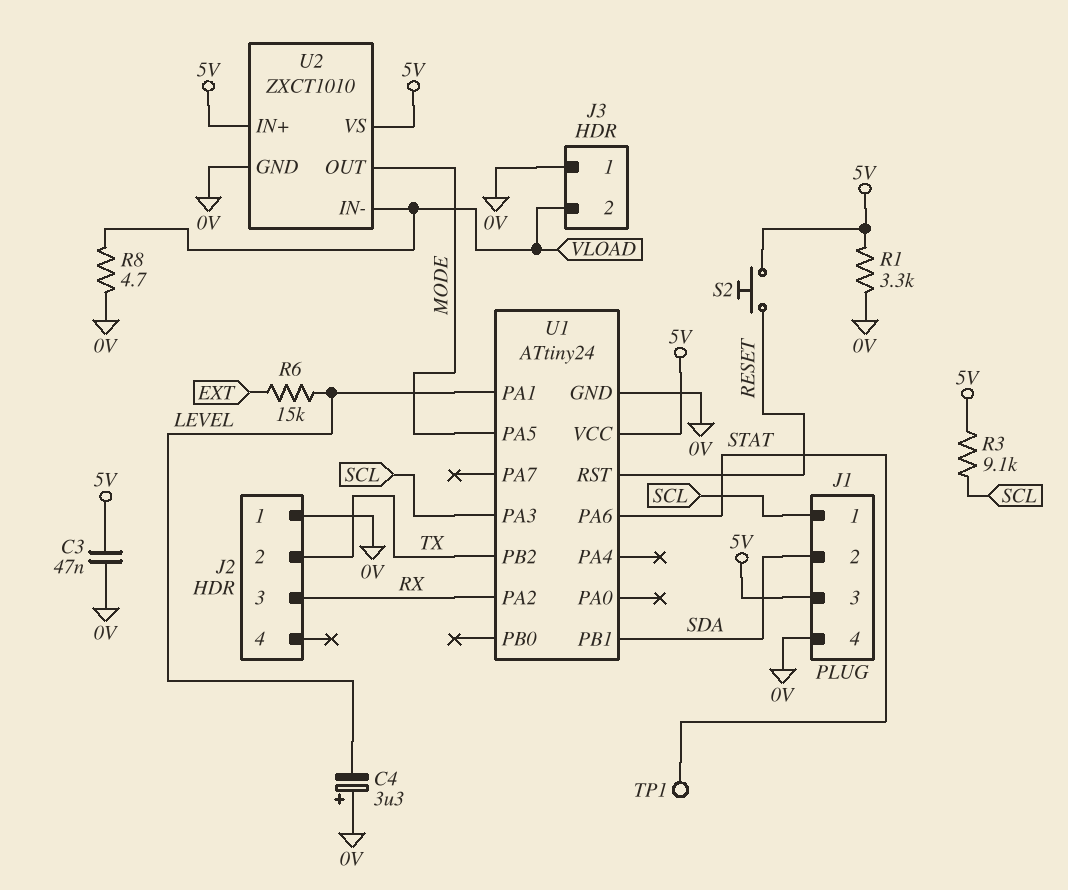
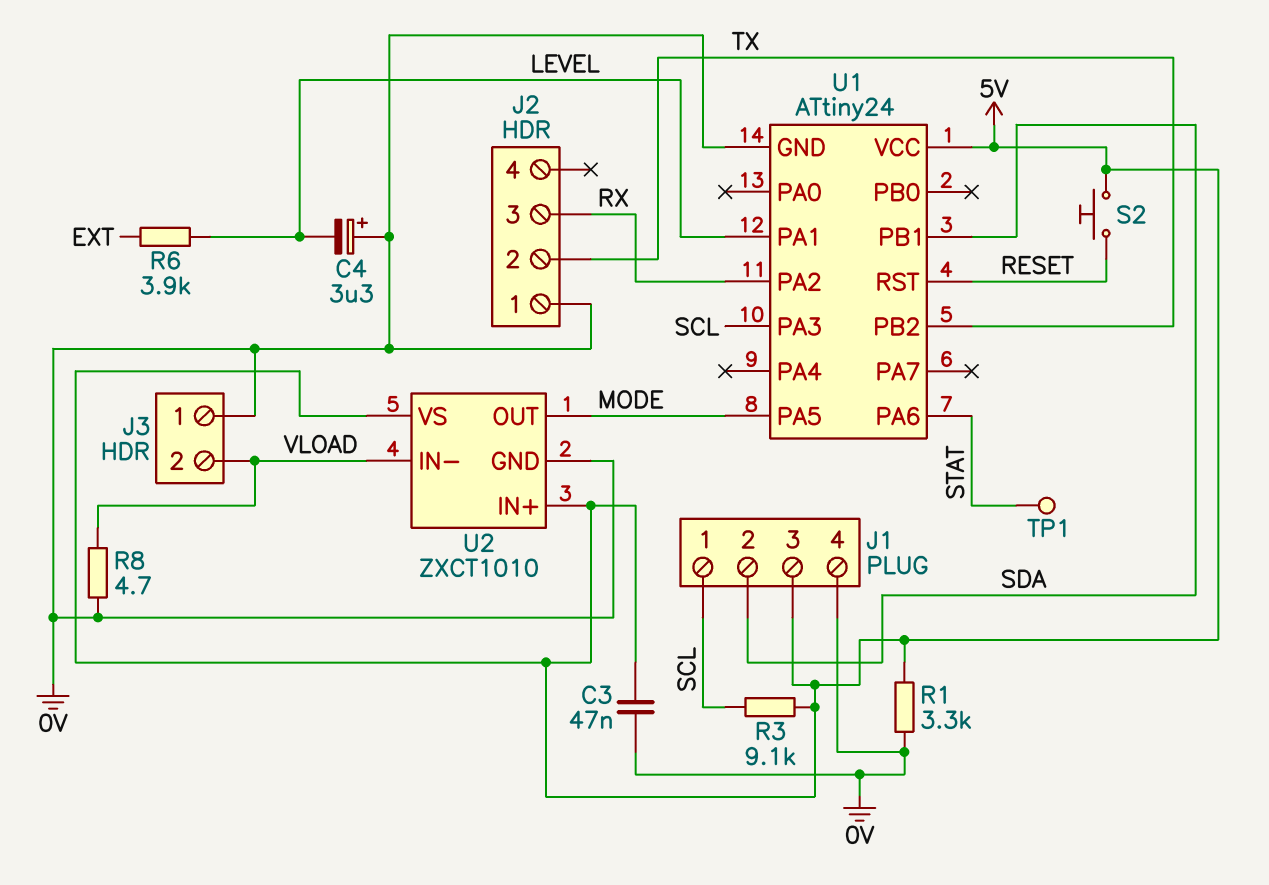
R6: 15k (EXT, LEVEL) -> 3.9k (EXT, LEVEL)

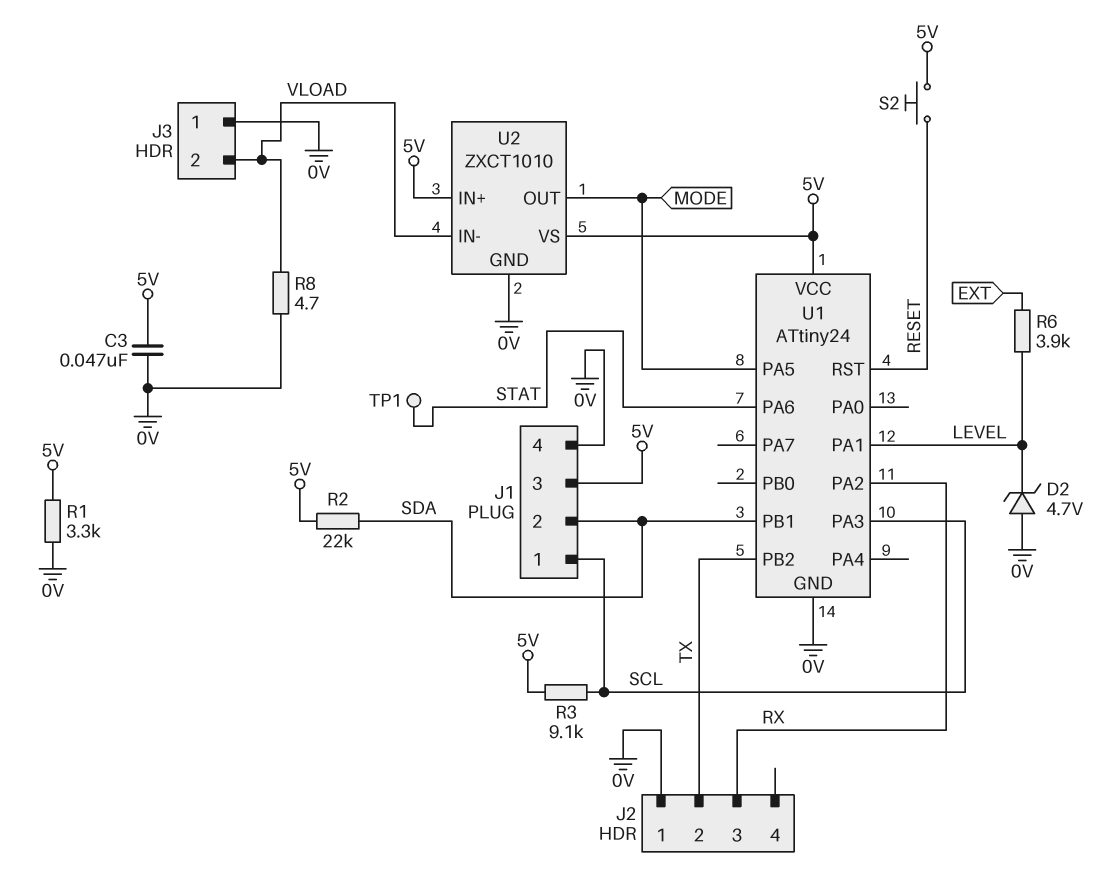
C4: 3.3uF (plus 0V, minus LEVEL) -> none
D2: none -> zener 4.7V (A 0V, K LEVEL)
R2: none -> 22k (5V, SDA)

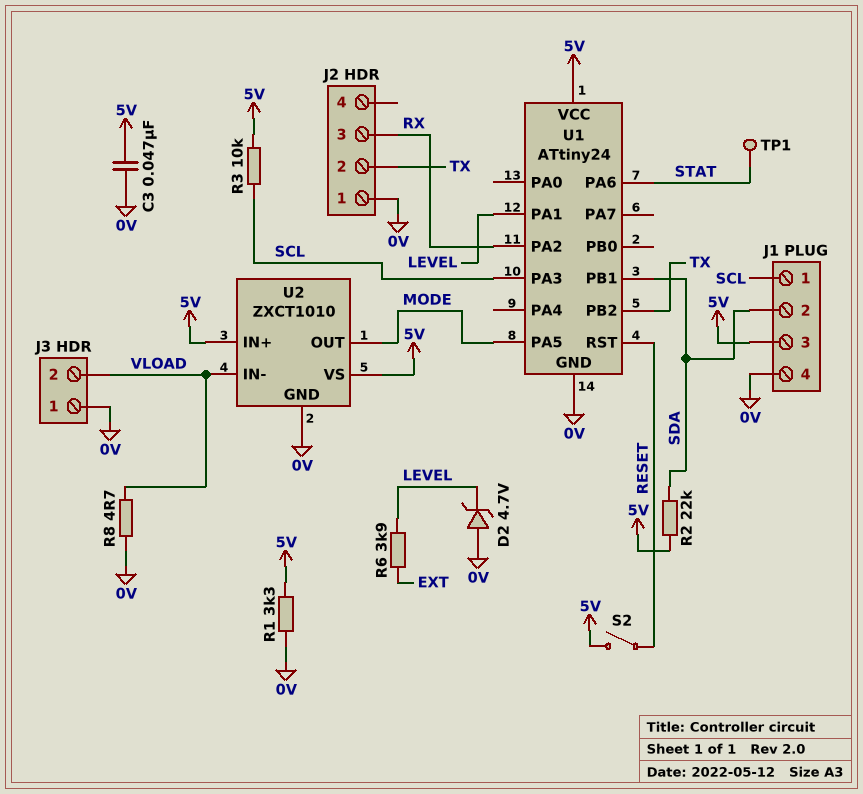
R3: 9.1k (5V, SCL) -> 10k (5V, SCL)
S2: button (5V, RESET) -> switch (5V, RESET)

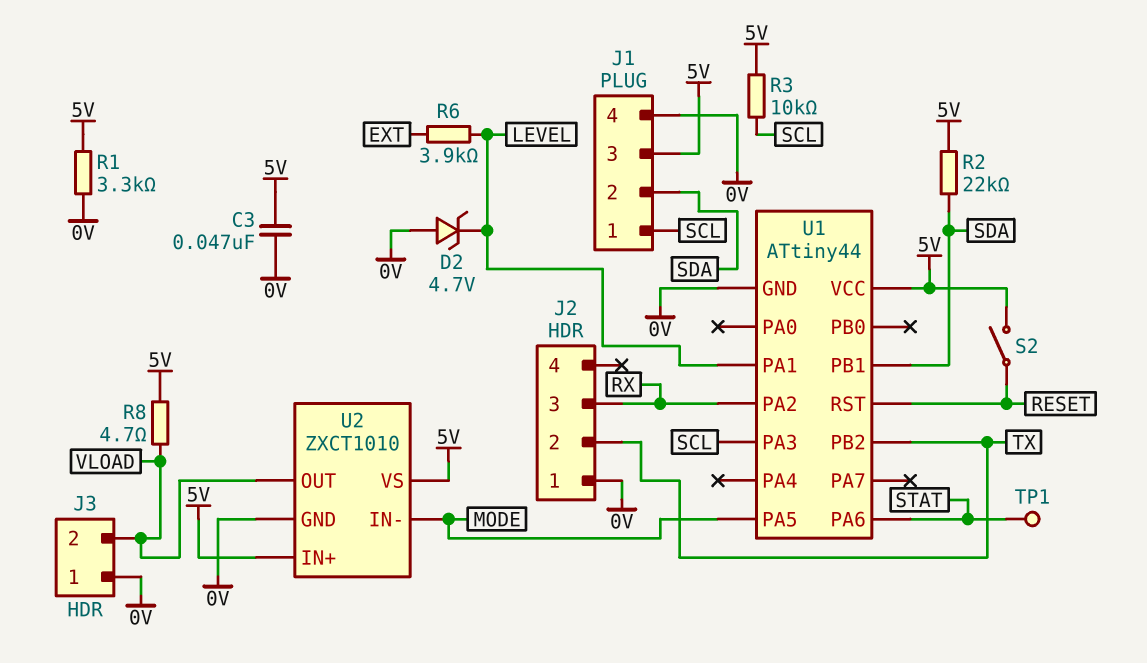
R8: 4.7 (0V, VLOAD) -> 4.7 (5V, VLOAD)
U1: ATtiny24 -> ATtiny44
U2 pin IN-: VLOAD -> MODE
U2 pin OUT: MODE -> VLOAD

